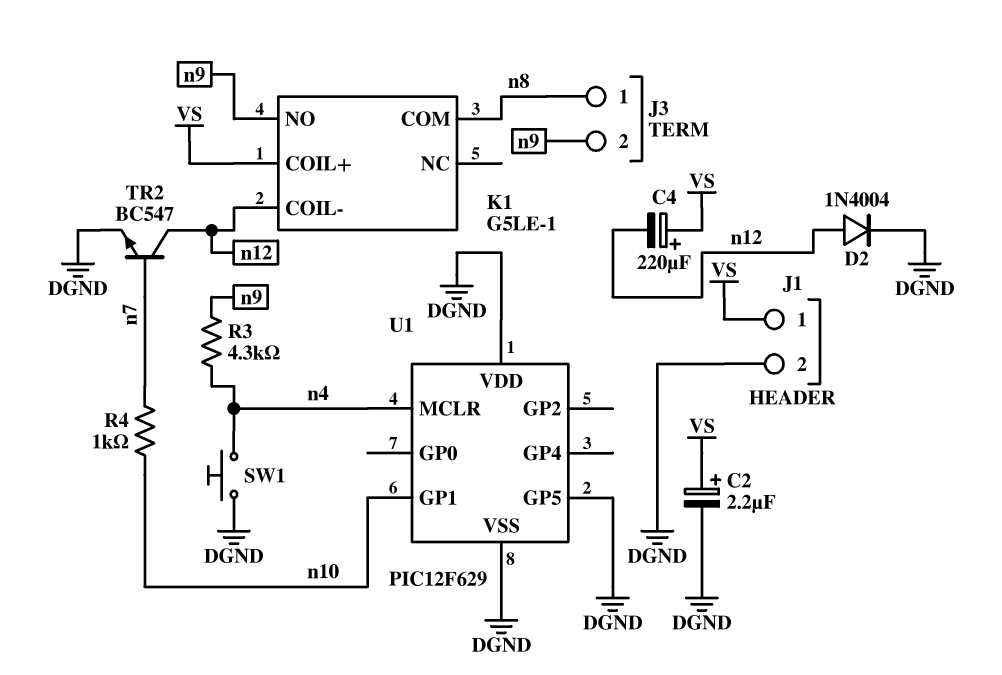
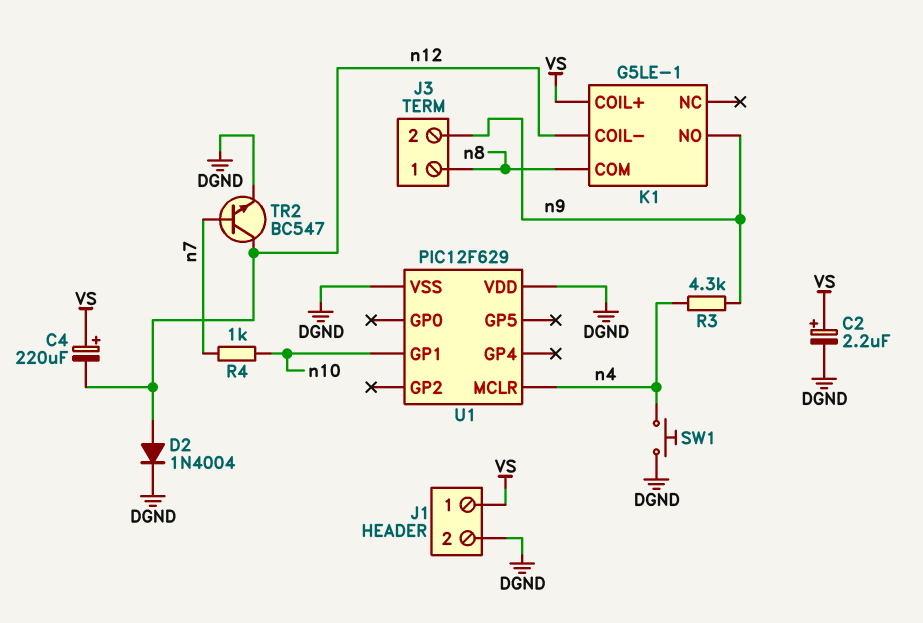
U1 pin GP5: DGND -> none

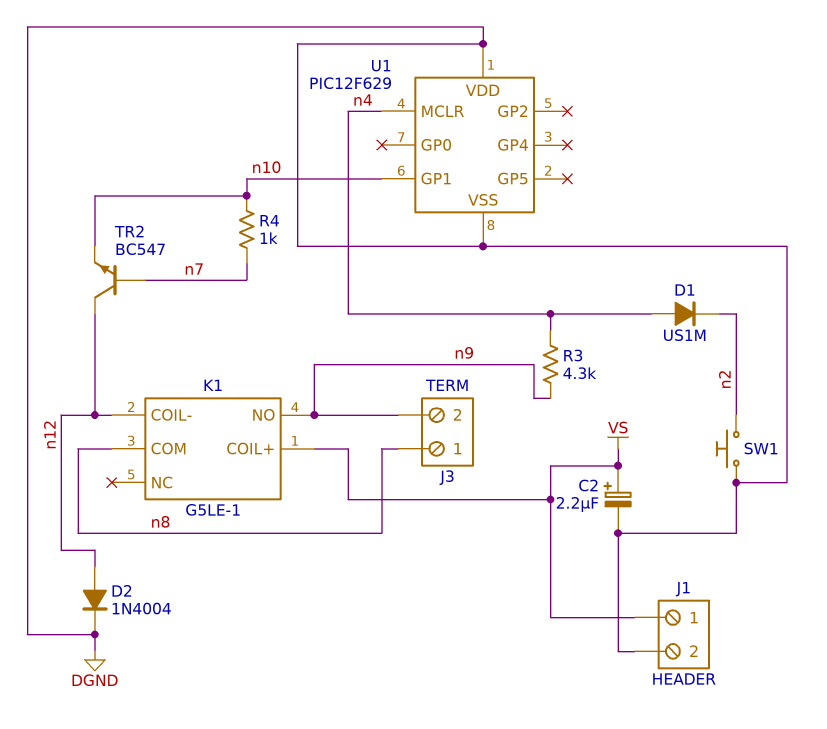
C4: 220uF (plus VS, minus n12) -> none
D1: none -> diode US1M (A n4, K n2)
SW1: button (DGND, n4) -> button (DGND, n2)
TR2: NPN BC547 (B n7, C n12, E DGND) -> NPN BC547 (B n7, C n12, E n10)

